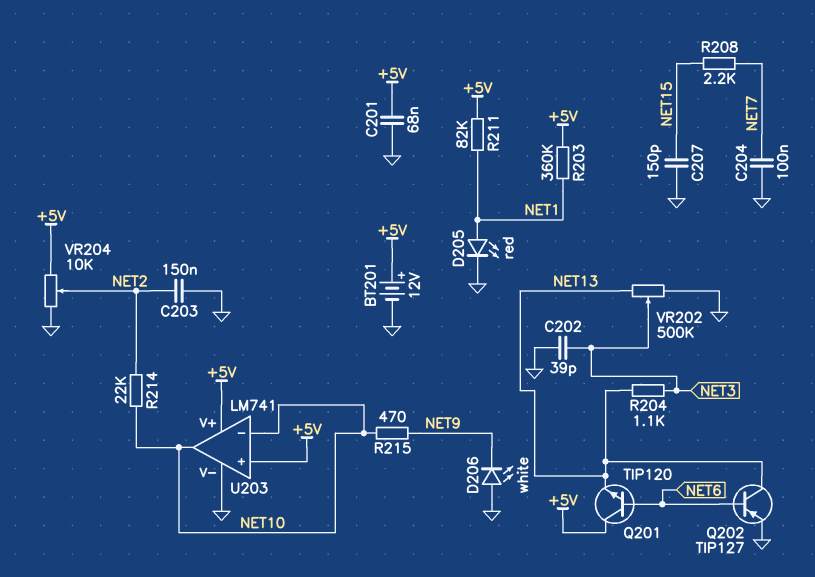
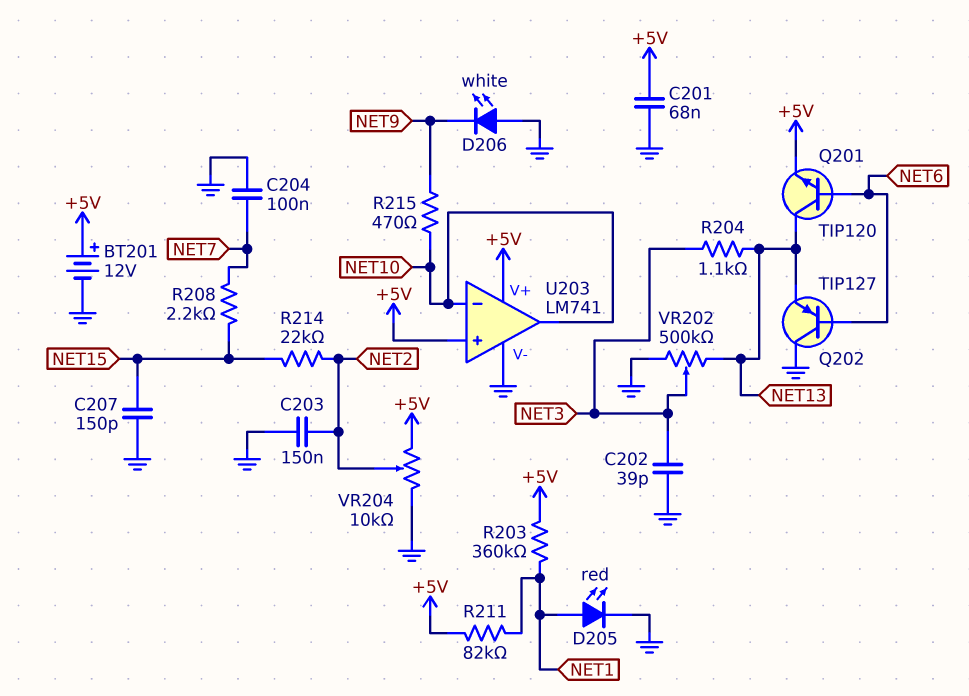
Q201: NPN TIP120 (B NET6, C +5V, E NET13) -> NPN TIP120 (B NET6, C NET13, E +5V)
Q202: PNP TIP127 (B NET6, C NET13, E GND) -> PNP TIP127 (B NET6, C GND, E NET13)
R214: 22k (NET2, NET10) -> 22k (NET2, NET15)

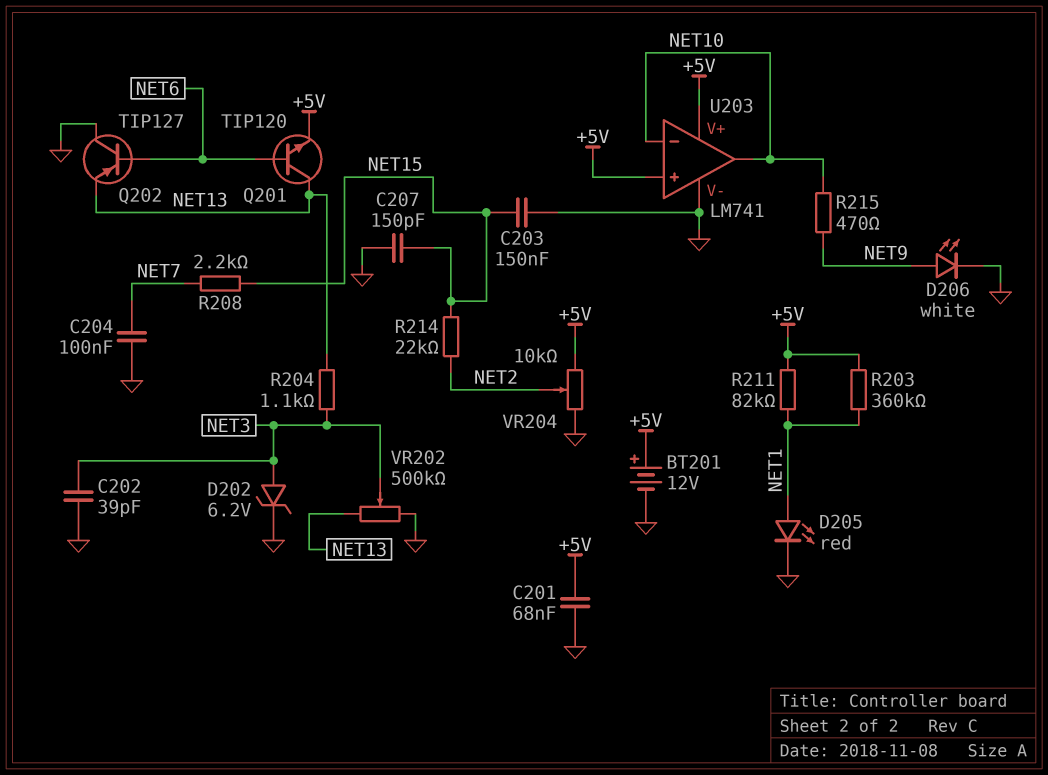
C203: 150nF (GND, NET2) -> 150nF (GND, NET15)
D202: none -> zener 6.2V (A NET3, K GND)
D206: LED white (A GND, K NET9) -> LED white (A NET9, K GND)

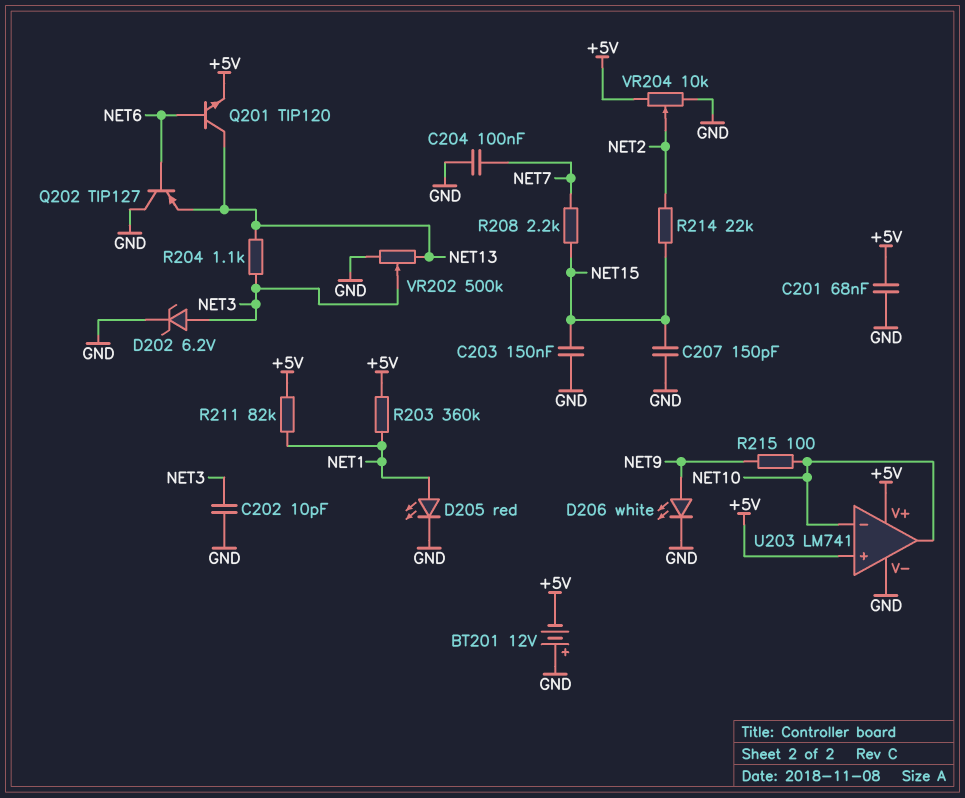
BT201: 12V (plus +5V, minus GND) -> 12V (plus GND, minus +5V)
C202: 39pF (GND, NET3) -> 10pF (GND, NET3)
R215: 470 (NET9, NET10) -> 100 (NET9, NET10)

